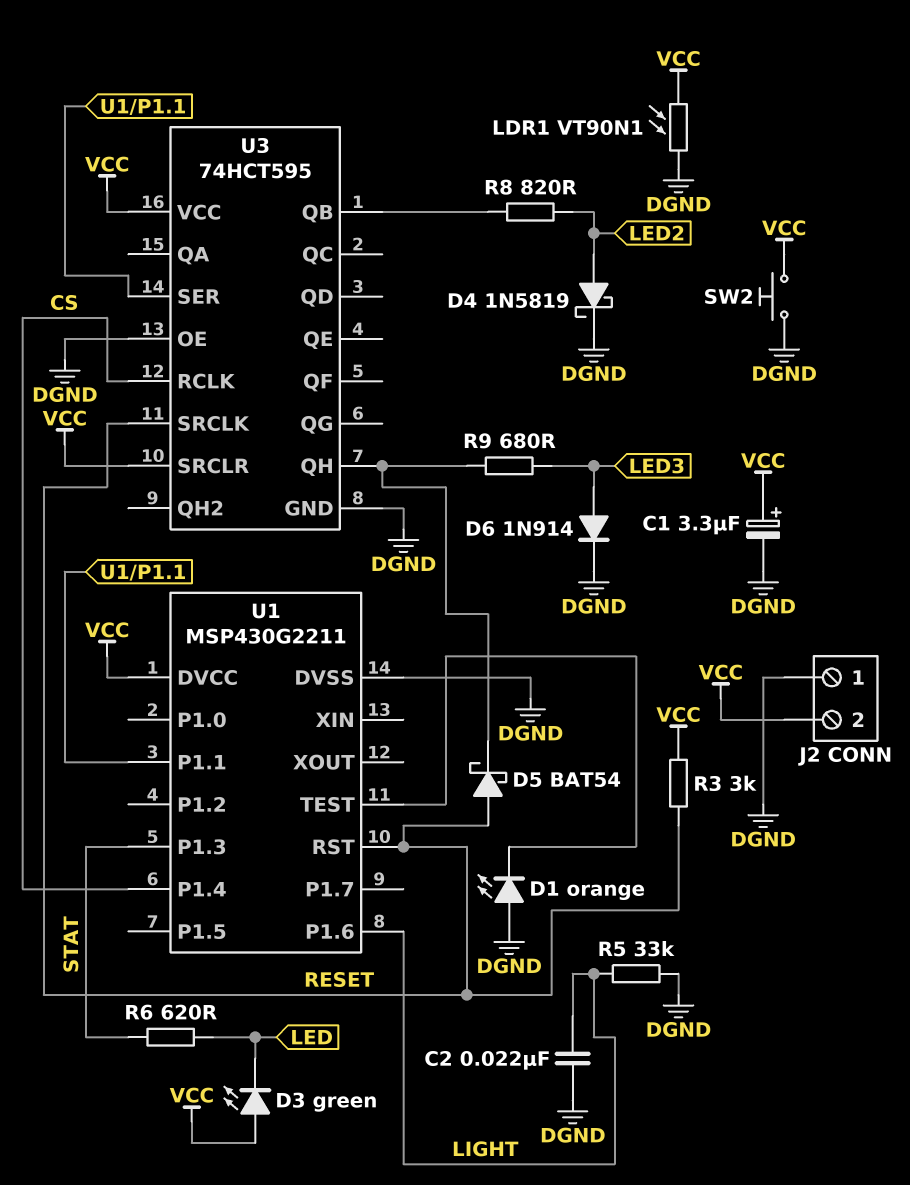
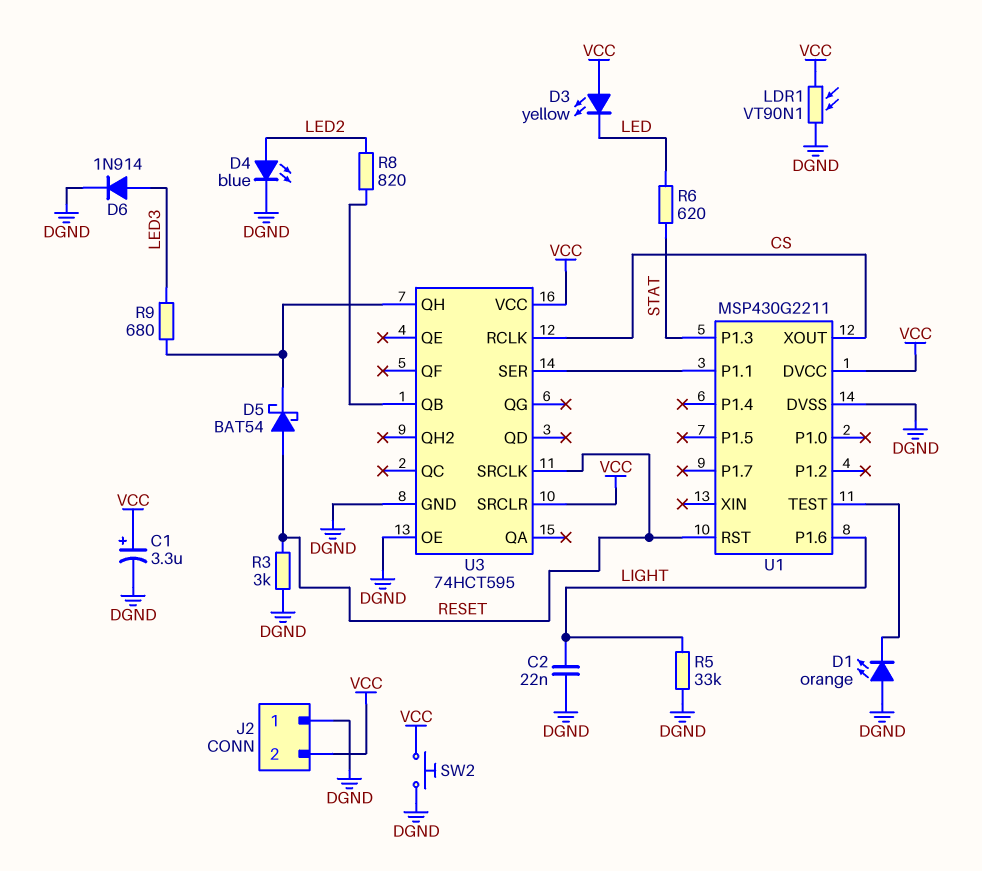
D3: LED green (A VCC, K LED) -> LED yellow (A VCC, K LED)
D4: schottky 1N5819 (A LED2, K DGND) -> LED blue (A LED2, K DGND)
R3: 3k (RESET, VCC) -> 3k (DGND, RESET)
U1 pin P1.4: CS -> none
U1 pin XOUT: none -> CS

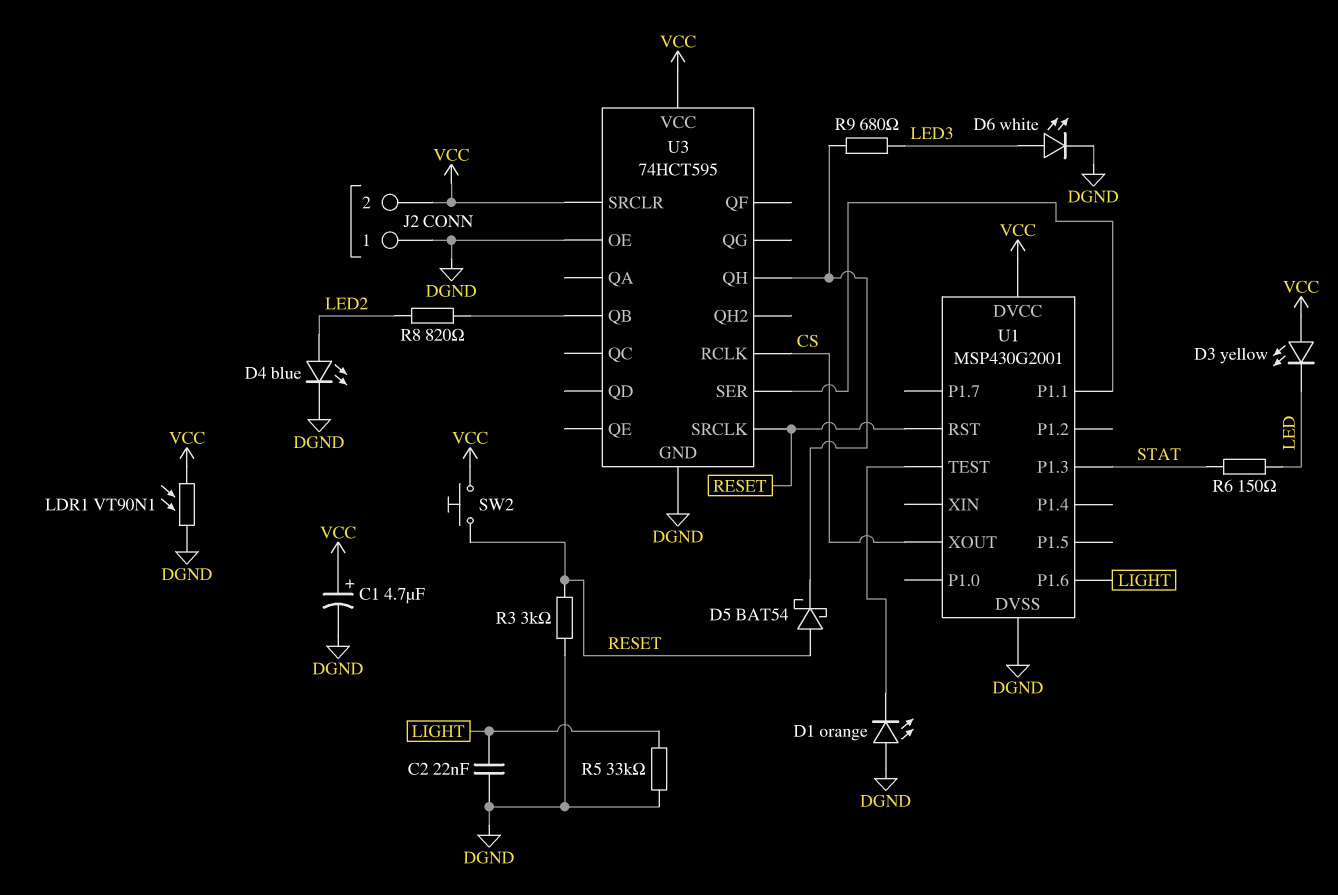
C1: 3.3uF (plus VCC, minus DGND) -> 4.7uF (plus VCC, minus DGND)
D6: diode 1N914 (A LED3, K DGND) -> LED white (A LED3, K DGND)
R6: 620 (LED, STAT) -> 150 (LED, STAT)
SW2: button (DGND, VCC) -> button (RESET, VCC)
U1: MSP430G2211 -> MSP430G2001

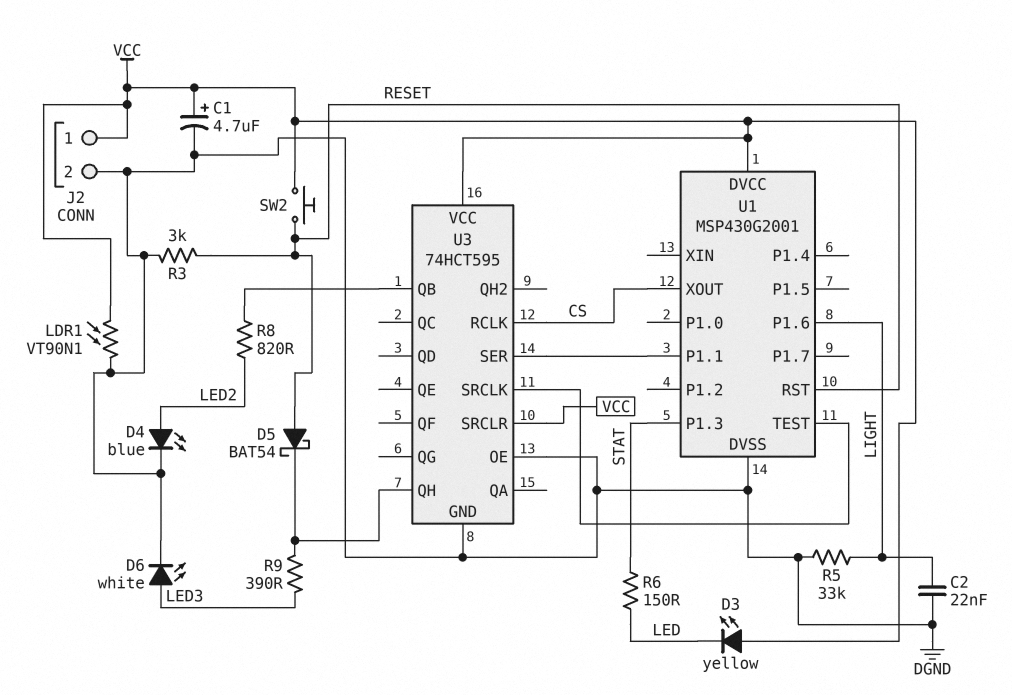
D1: LED orange (A DGND, K U1/TEST) -> none
J2 pin 1: DGND -> VCC
J2 pin 2: VCC -> DGND
R9: 680 (LED3, U3/QH) -> 390 (LED3, U3/QH)
U3 pin SRCLK: RESET -> U1/TEST

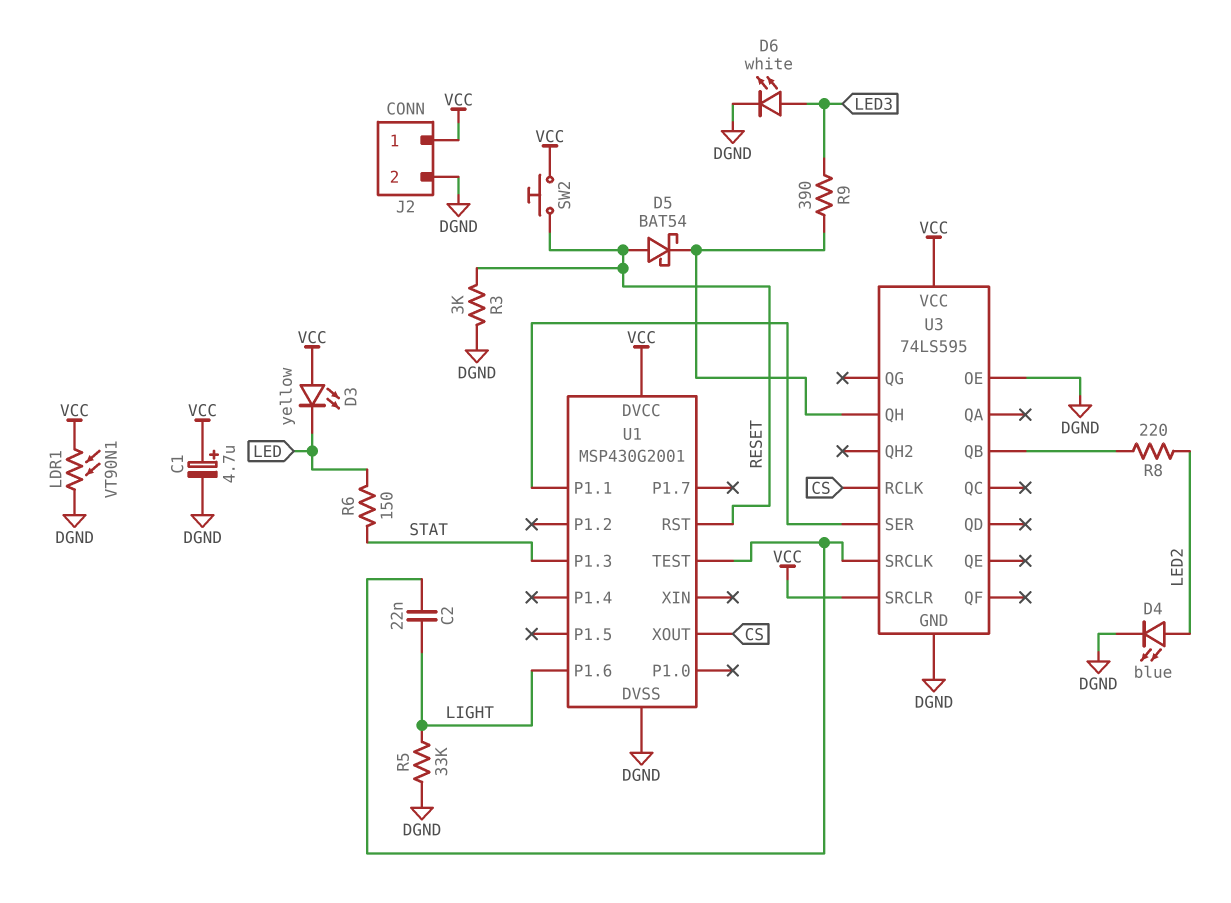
C2: 22nF (DGND, LIGHT) -> 22nF (LIGHT, U1/TEST)
R8: 820 (LED2, U3/QB) -> 220 (LED2, U3/QB)
U3: 74HCT595 -> 74LS595

